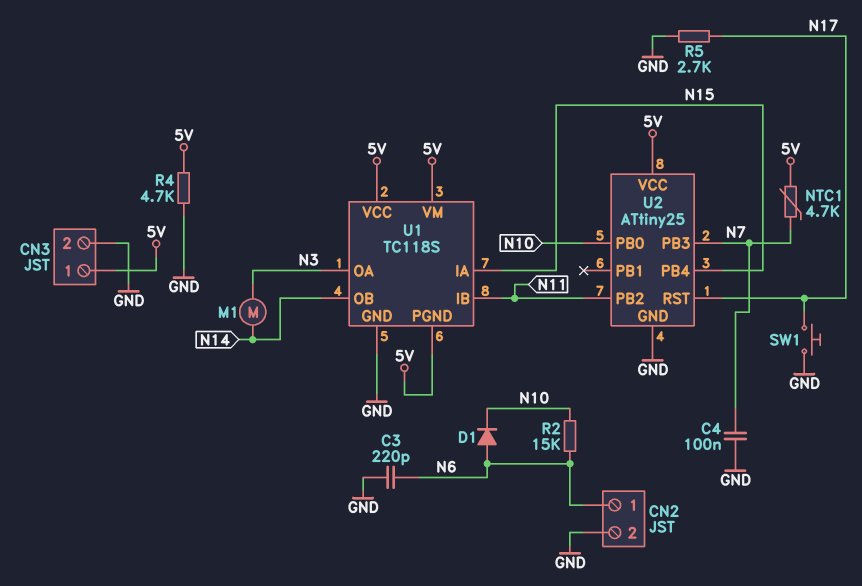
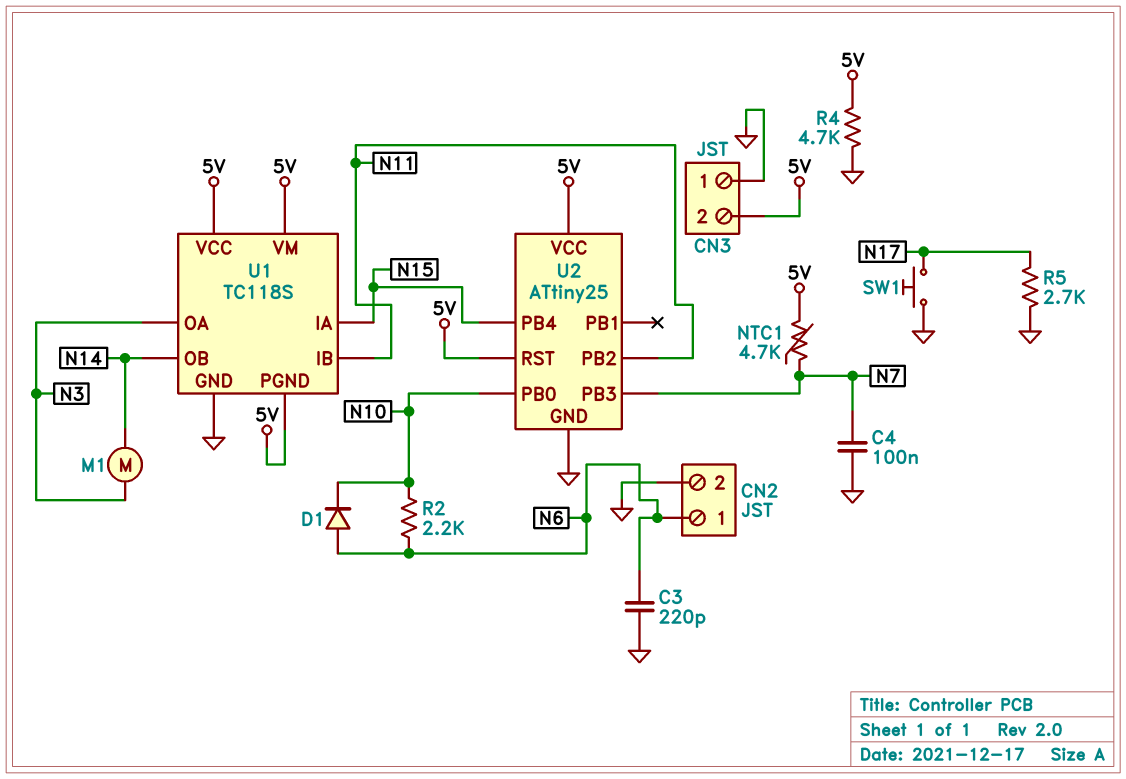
CN3 pin 1: 5V -> GND
CN3 pin 2: GND -> 5V
R2: 15k (N6, N10) -> 2.2k (N6, N10)
U2 pin RST: N17 -> 5V

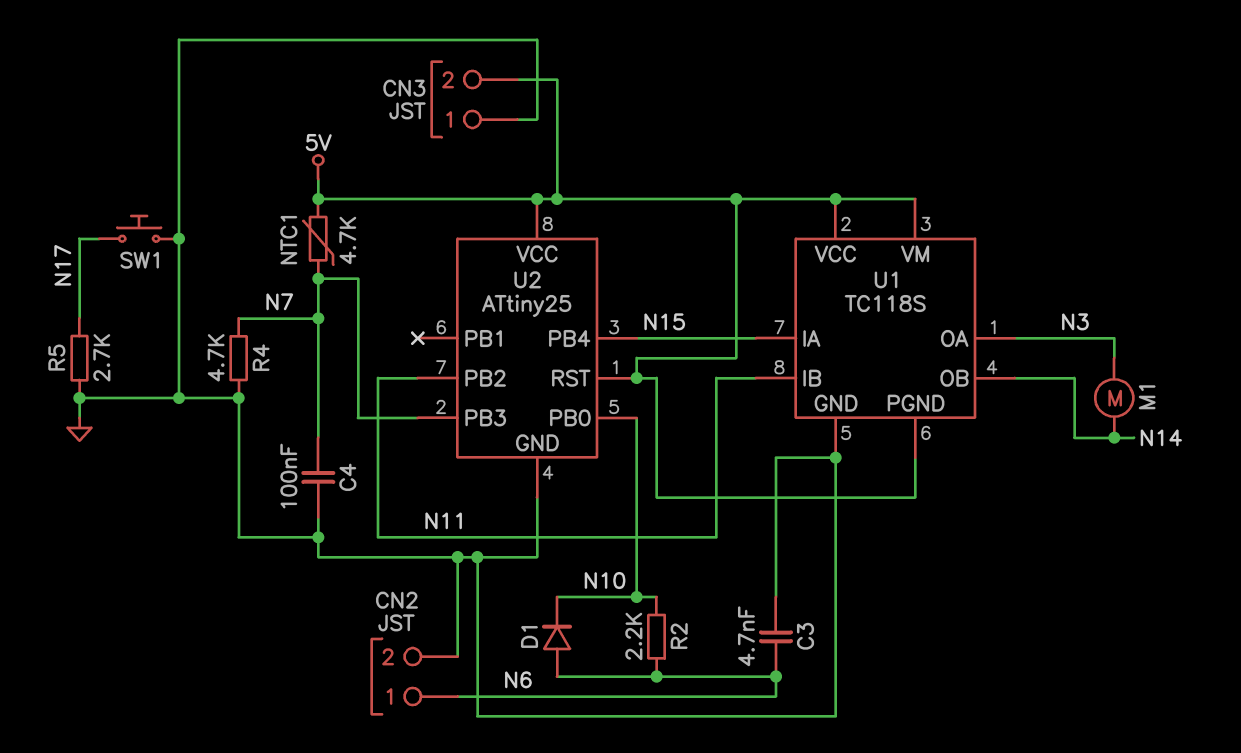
C3: 220pF (GND, N6) -> 4.7nF (GND, N6)
R4: 4.7k (5V, GND) -> 4.7k (GND, N7)

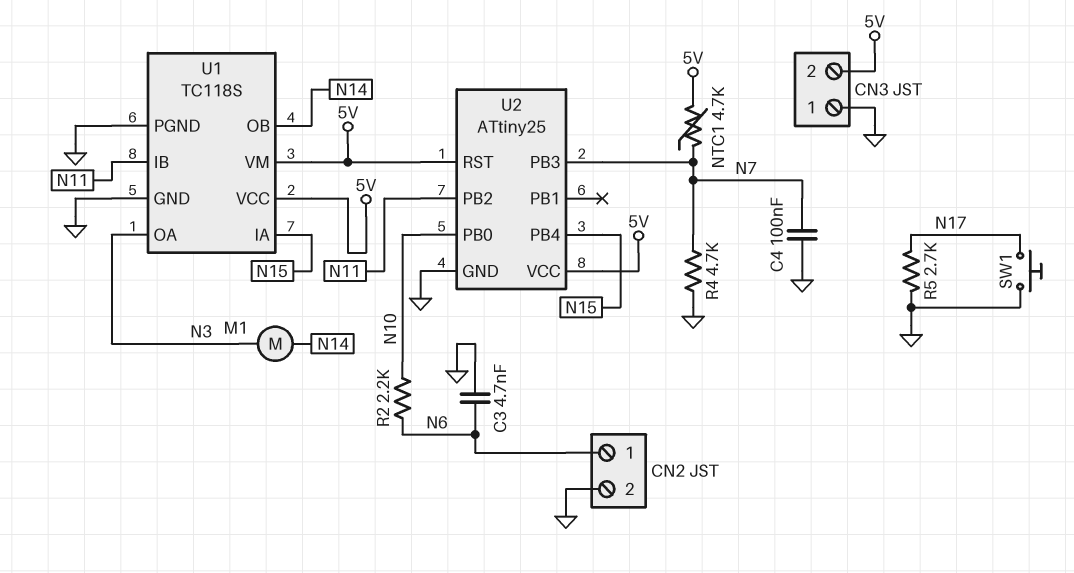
D1: diode (A N6, K N10) -> none
U1 pin PGND: 5V -> GND

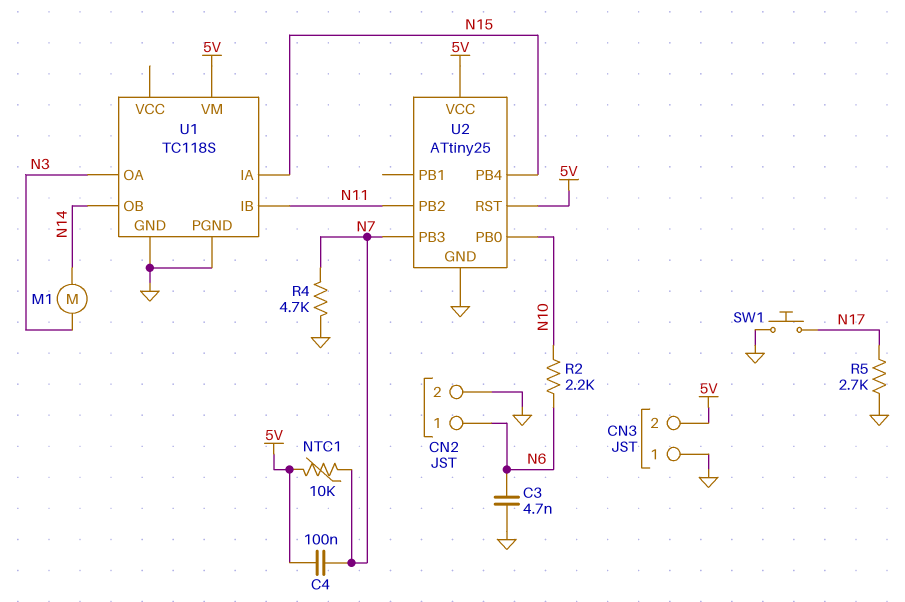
C4: 100nF (GND, N7) -> 100nF (5V, N7)
NTC1: 4.7k (5V, N7) -> 10k (5V, N7)
U1 pin VCC: 5V -> none

